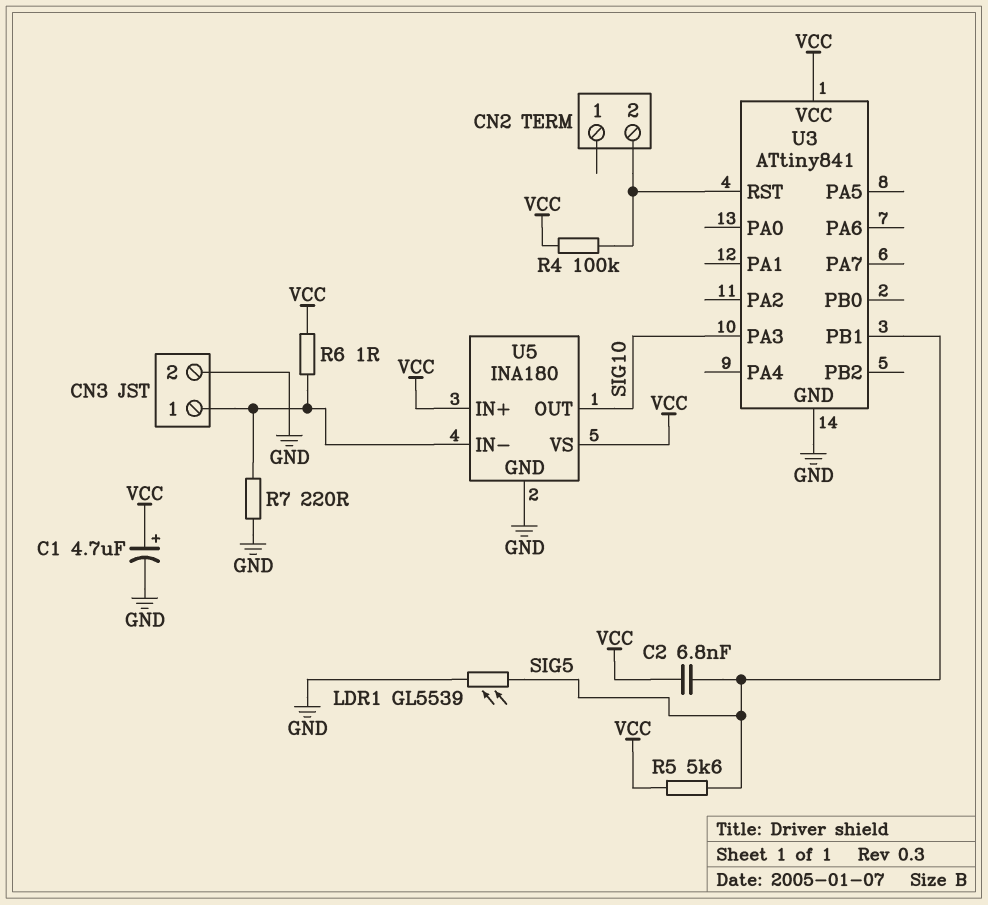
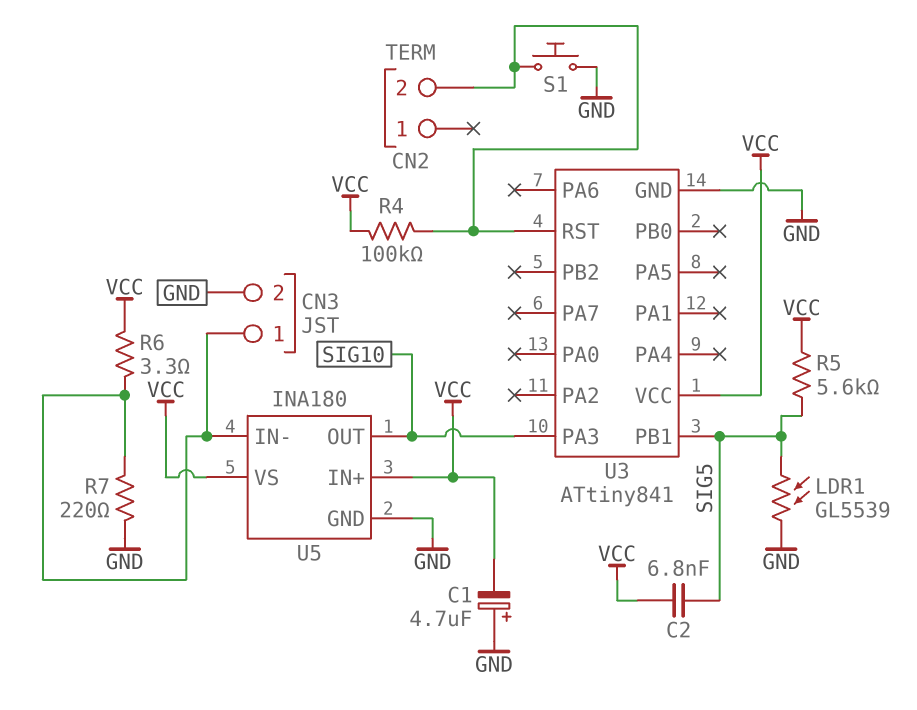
C1: 4.7uF (plus VCC, minus GND) -> 4.7uF (plus GND, minus VCC)
R6: 1 (CN3/1, VCC) -> 3.3 (CN3/1, VCC)
S1: none -> button (CN2/2, GND)

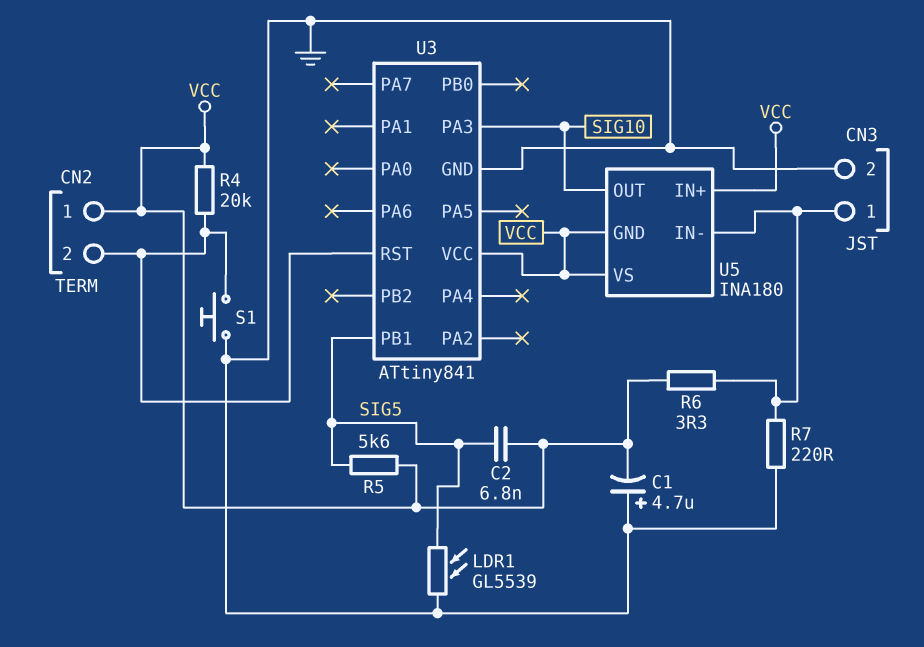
CN2 pin 1: none -> VCC
R4: 100k (CN2/2, VCC) -> 20k (CN2/2, VCC)
U5 pin GND: GND -> VCC

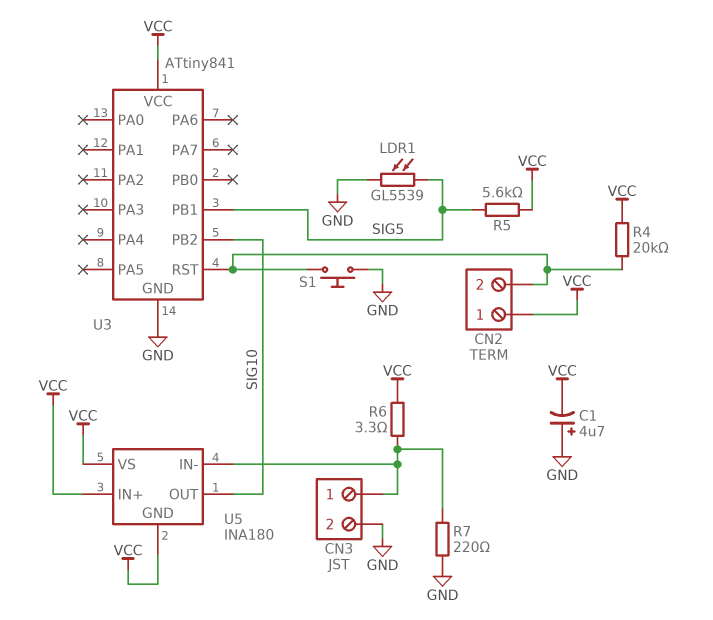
C2: 6.8nF (SIG5, VCC) -> none
U3 pin PA3: SIG10 -> none
U3 pin PB2: none -> SIG10

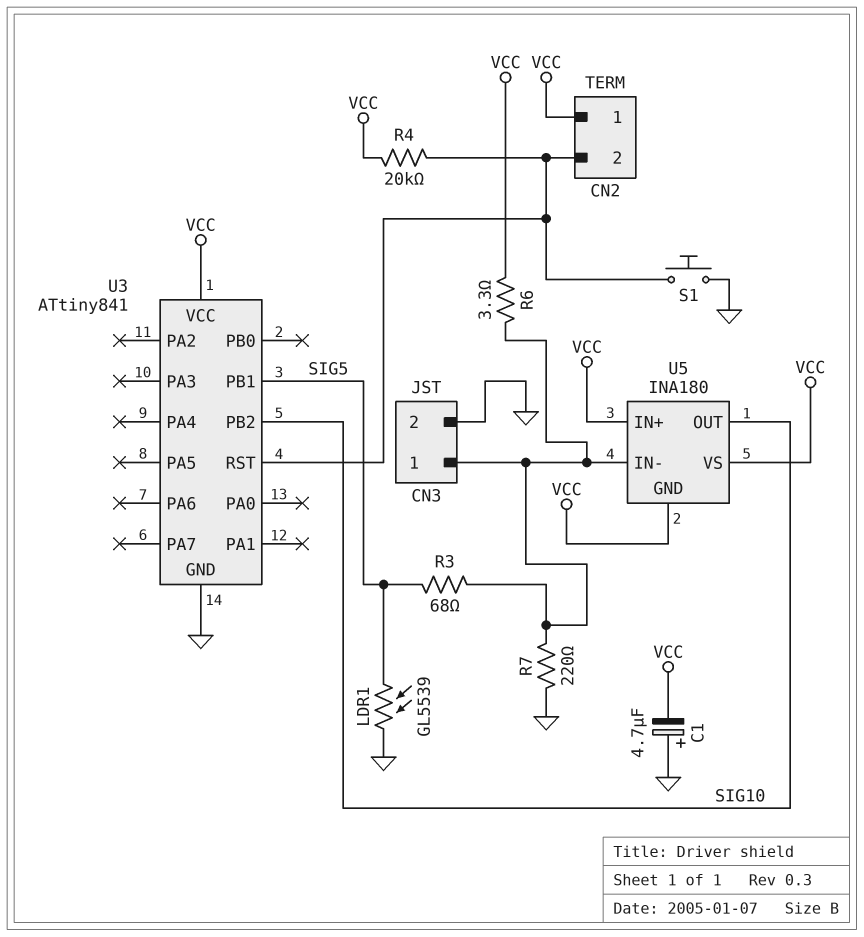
R3: none -> 68 (CN3/1, SIG5)
R5: 5.6k (SIG5, VCC) -> none

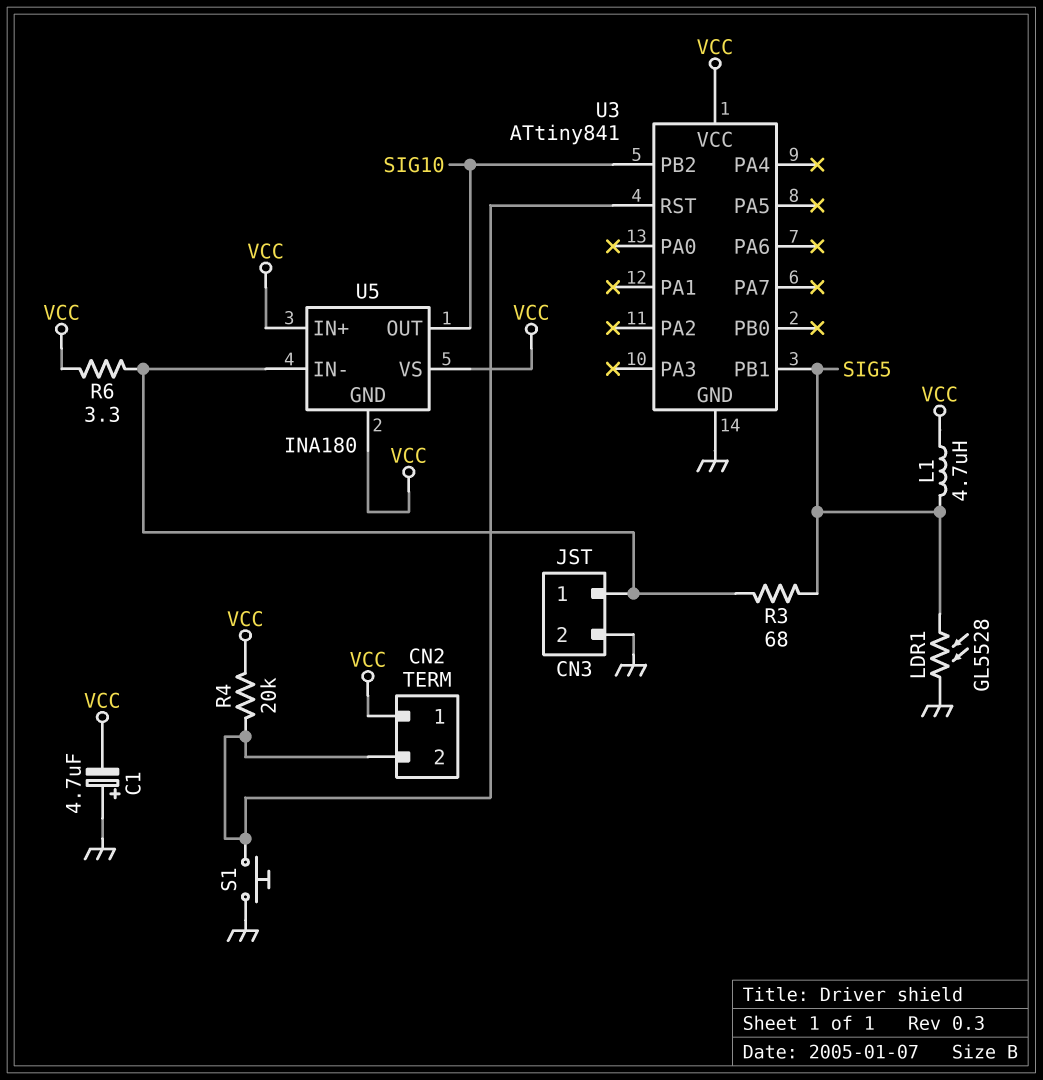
L1: none -> 4.7uH (SIG5, VCC)
LDR1: GL5539 (GND, SIG5) -> GL5528 (GND, SIG5)
R7: 220 (CN3/1, GND) -> none

